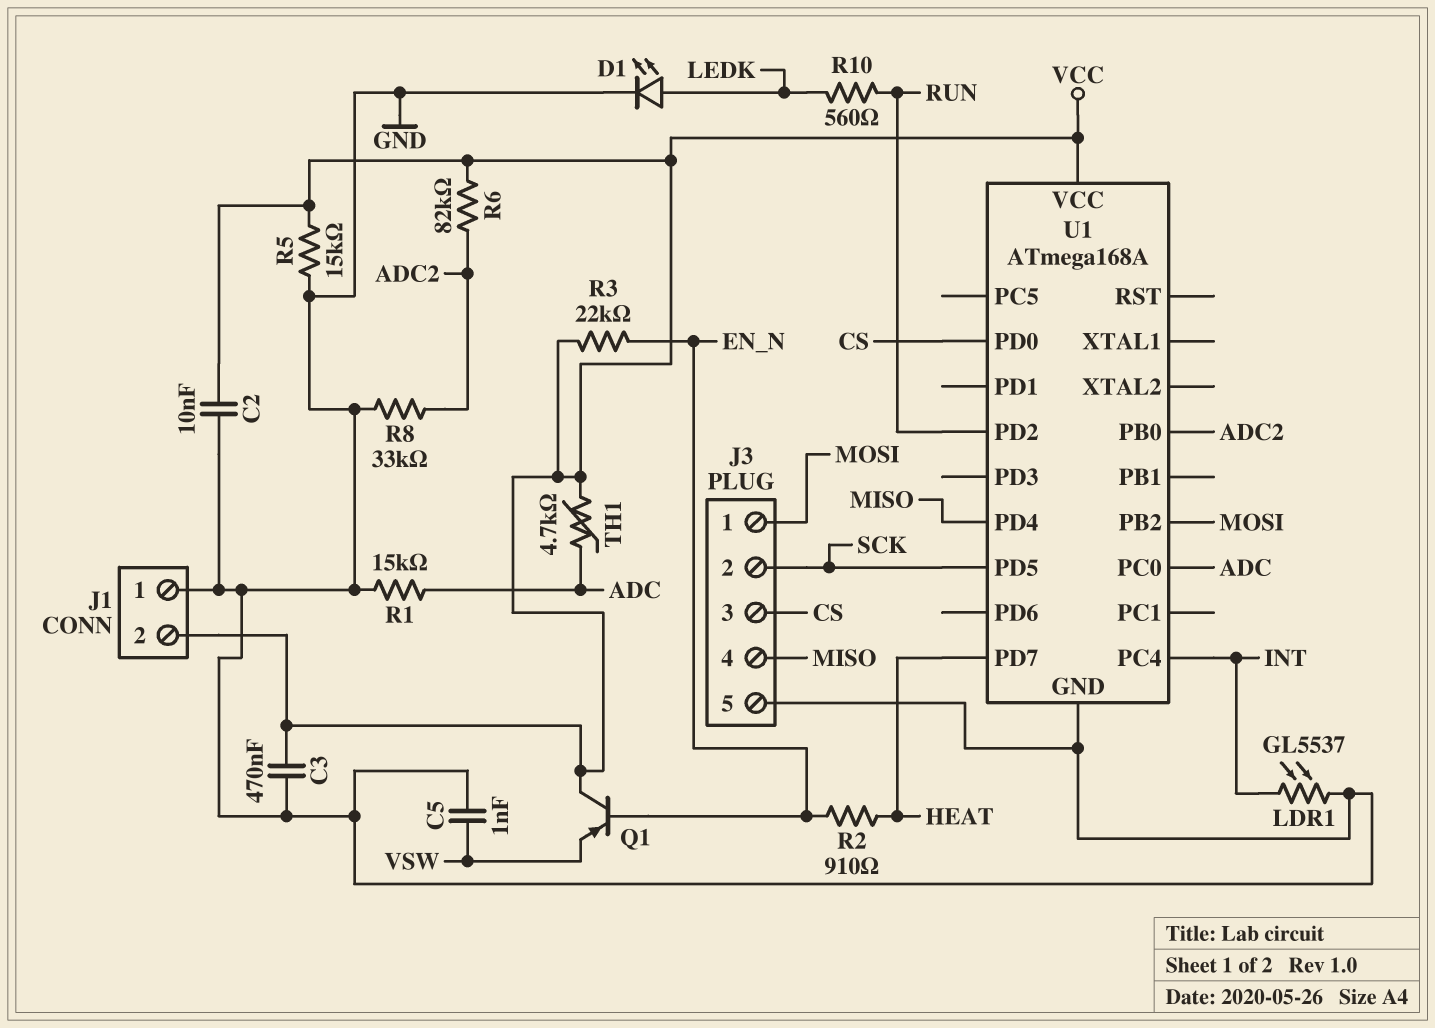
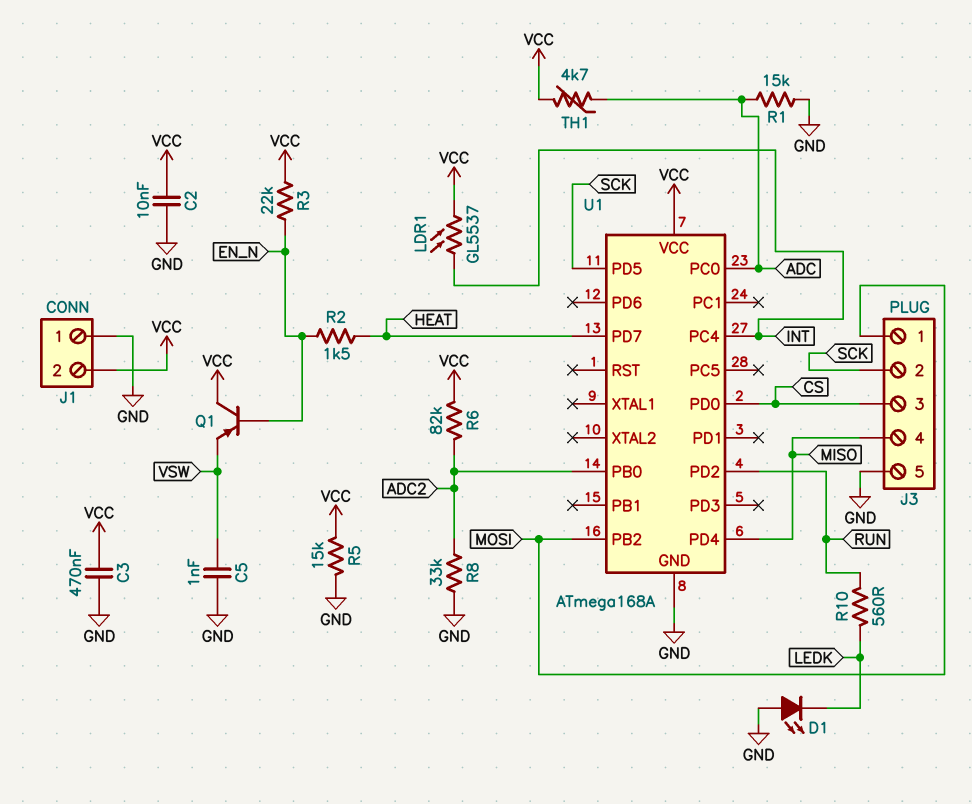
D1: LED (A LEDK, K GND) -> LED (A GND, K LEDK)
LDR1: GL5537 (GND, INT) -> GL5537 (INT, VCC)
R2: 910 (EN_N, HEAT) -> 1.5k (EN_N, HEAT)

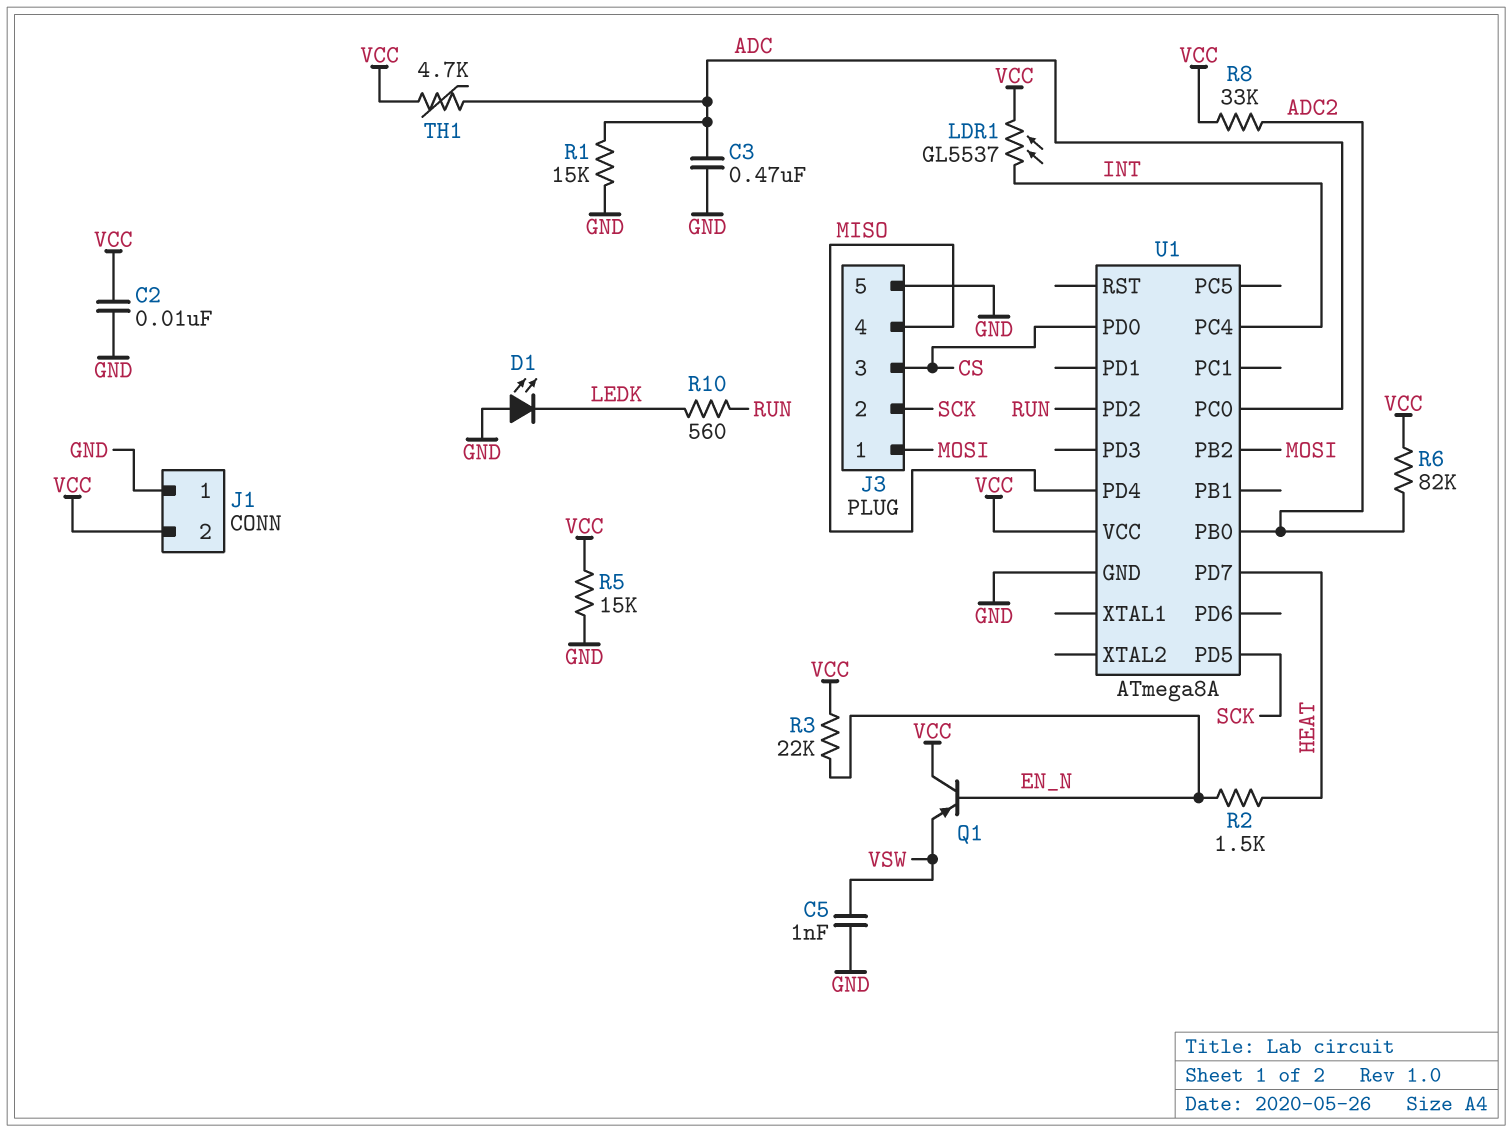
C3: 470nF (GND, VCC) -> 470nF (ADC, GND)
R8: 33k (ADC2, GND) -> 33k (ADC2, VCC)
U1: ATmega168A -> ATmega8A

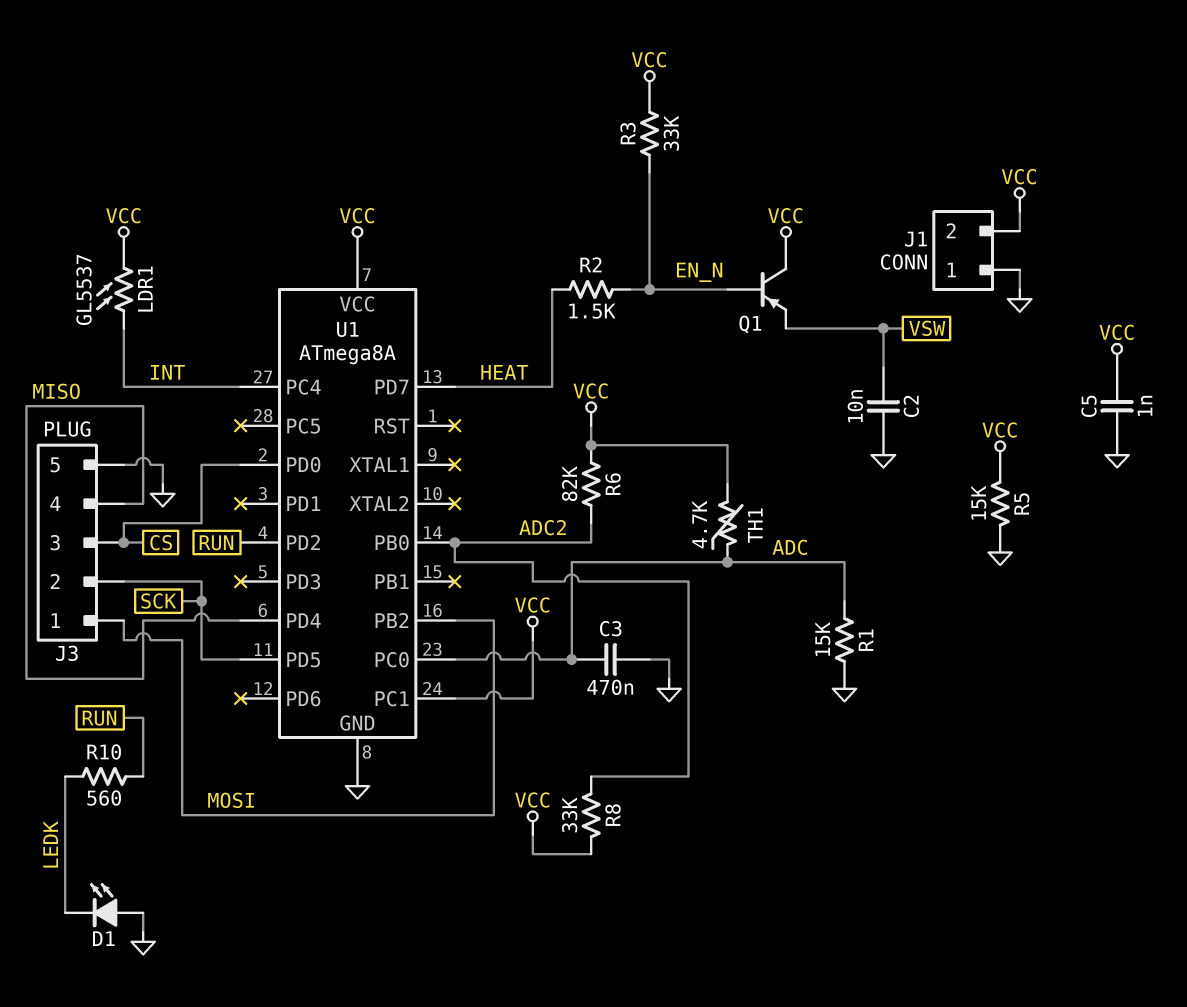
C2: 10nF (GND, VCC) -> 10nF (GND, VSW)
C5: 1nF (GND, VSW) -> 1nF (GND, VCC)
R3: 22k (EN_N, VCC) -> 33k (EN_N, VCC)
U1 pin PC1: none -> VCC

